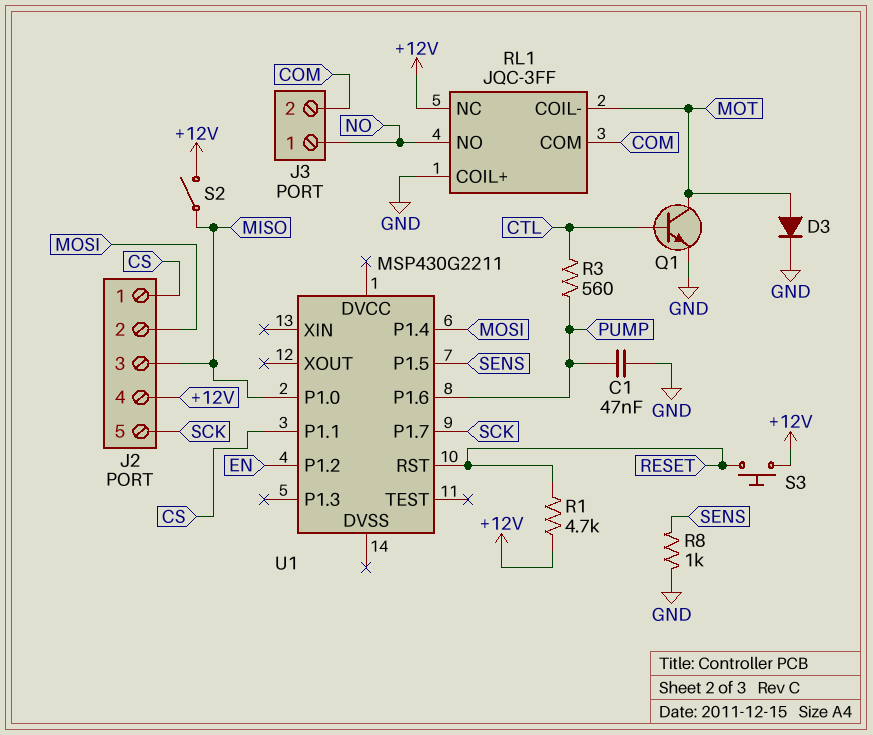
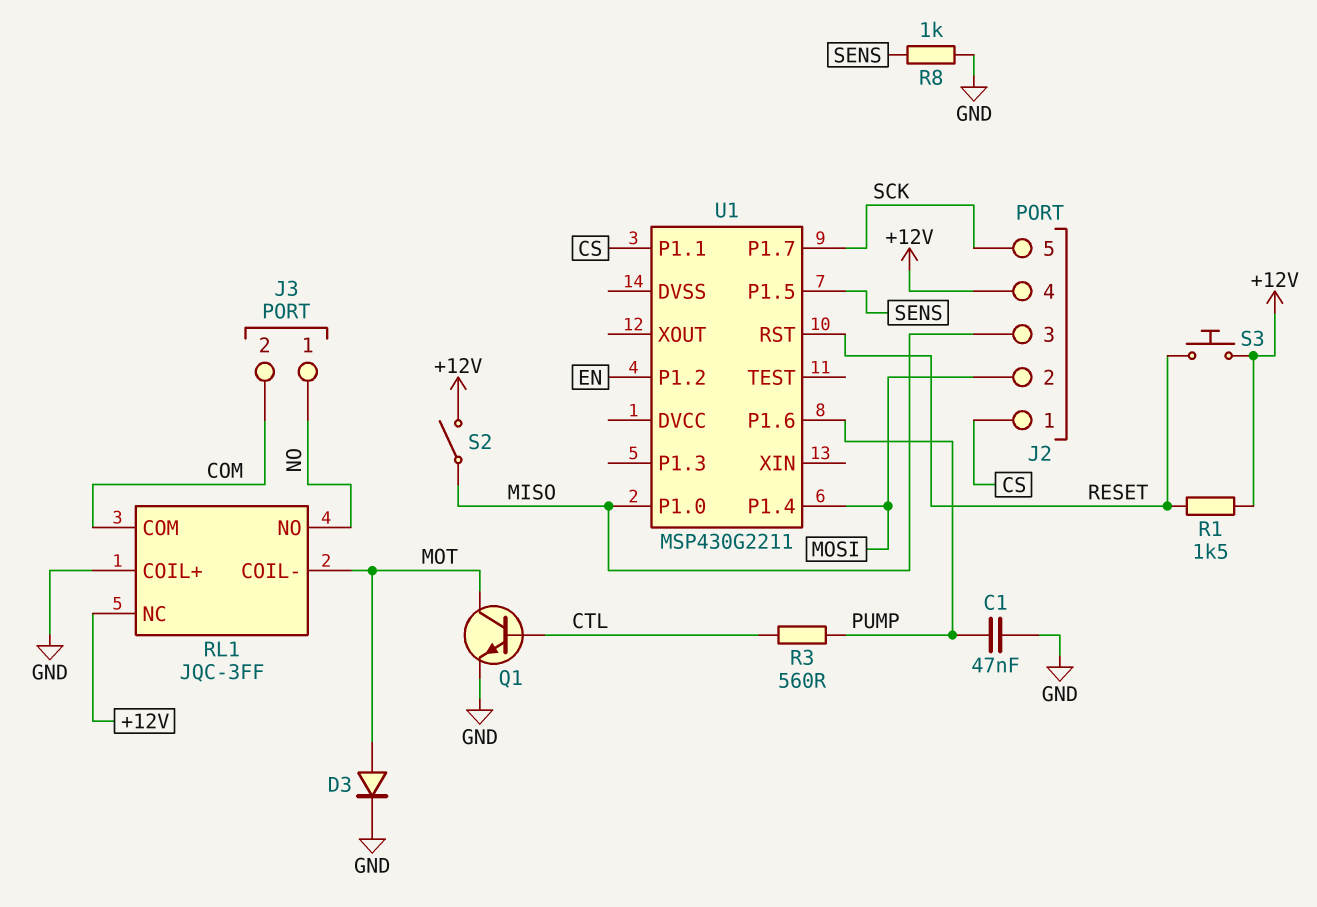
R1: 4.7k (+12V, RESET) -> 1.5k (+12V, RESET)

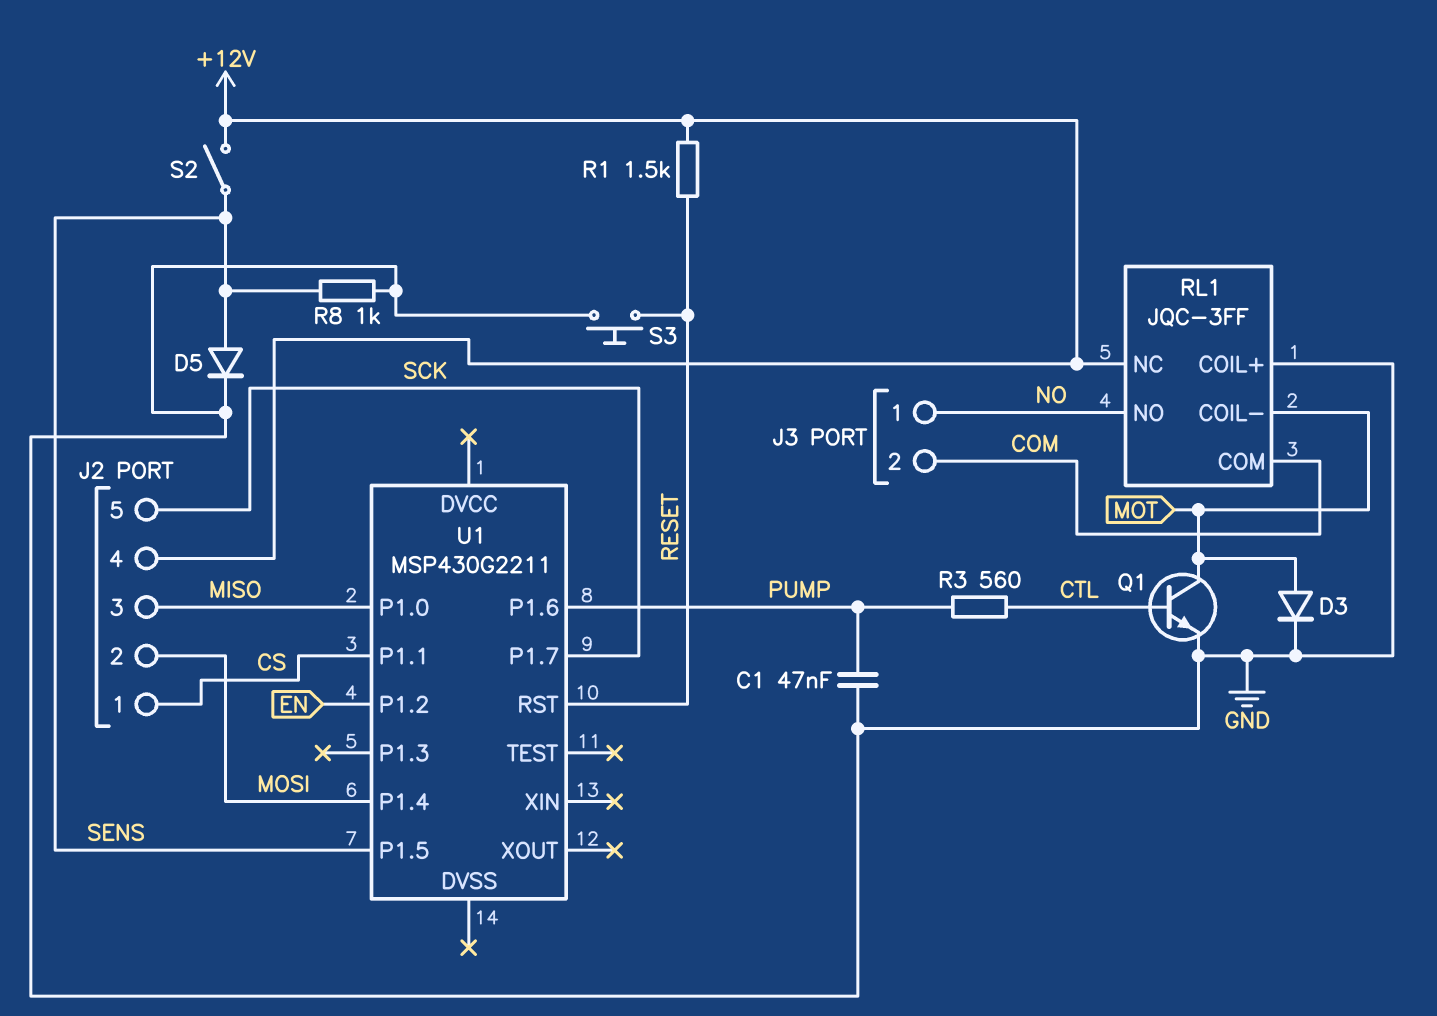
D5: none -> diode (A SENS, K GND)
S2: switch (+12V, MISO) -> switch (+12V, SENS)
S3: button (+12V, RESET) -> button (GND, RESET)

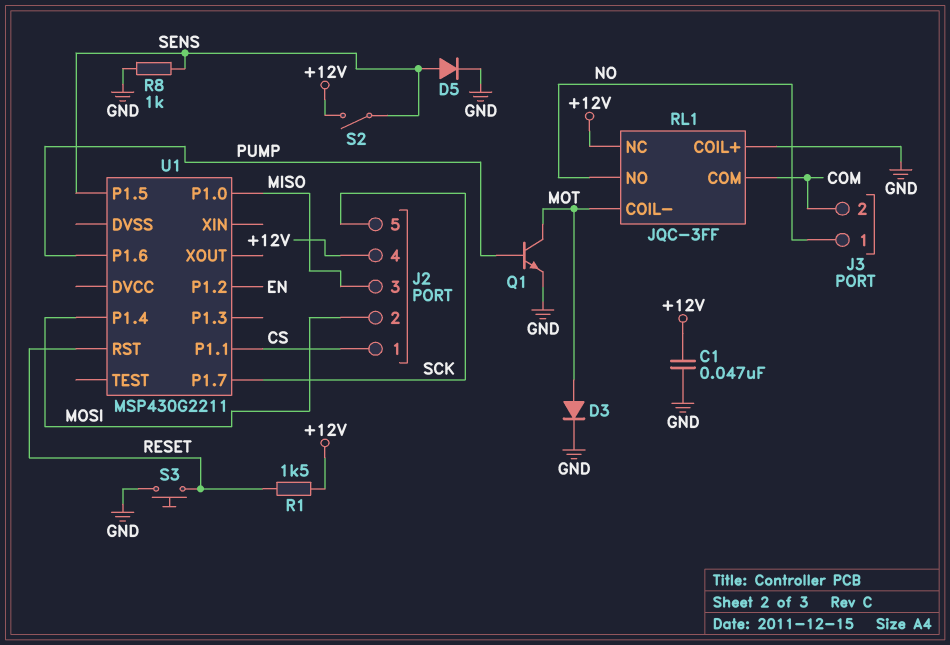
C1: 47nF (GND, PUMP) -> 47nF (+12V, GND)
Q1: NPN (B CTL, C MOT, E GND) -> NPN (B PUMP, C MOT, E GND)
R3: 560 (CTL, PUMP) -> none

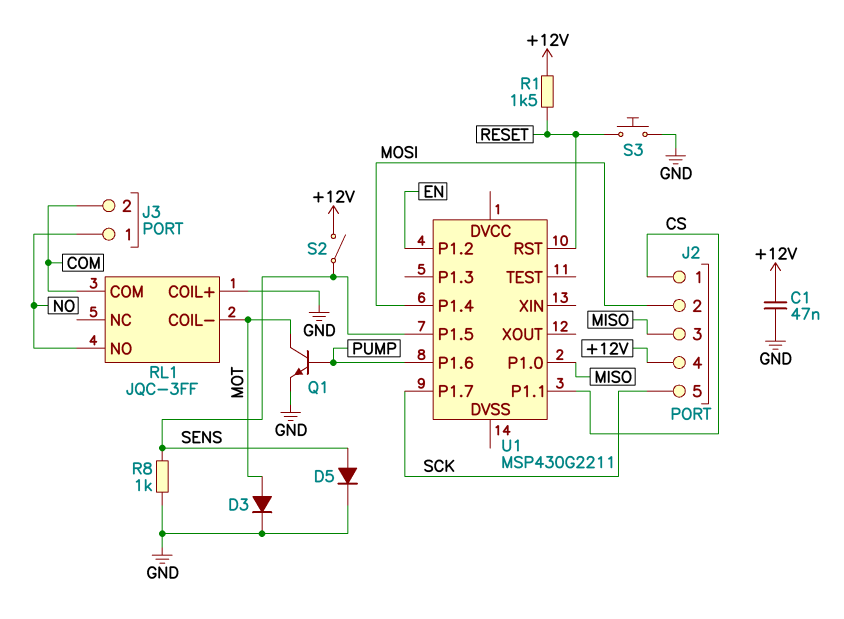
RL1 pin NC: +12V -> none

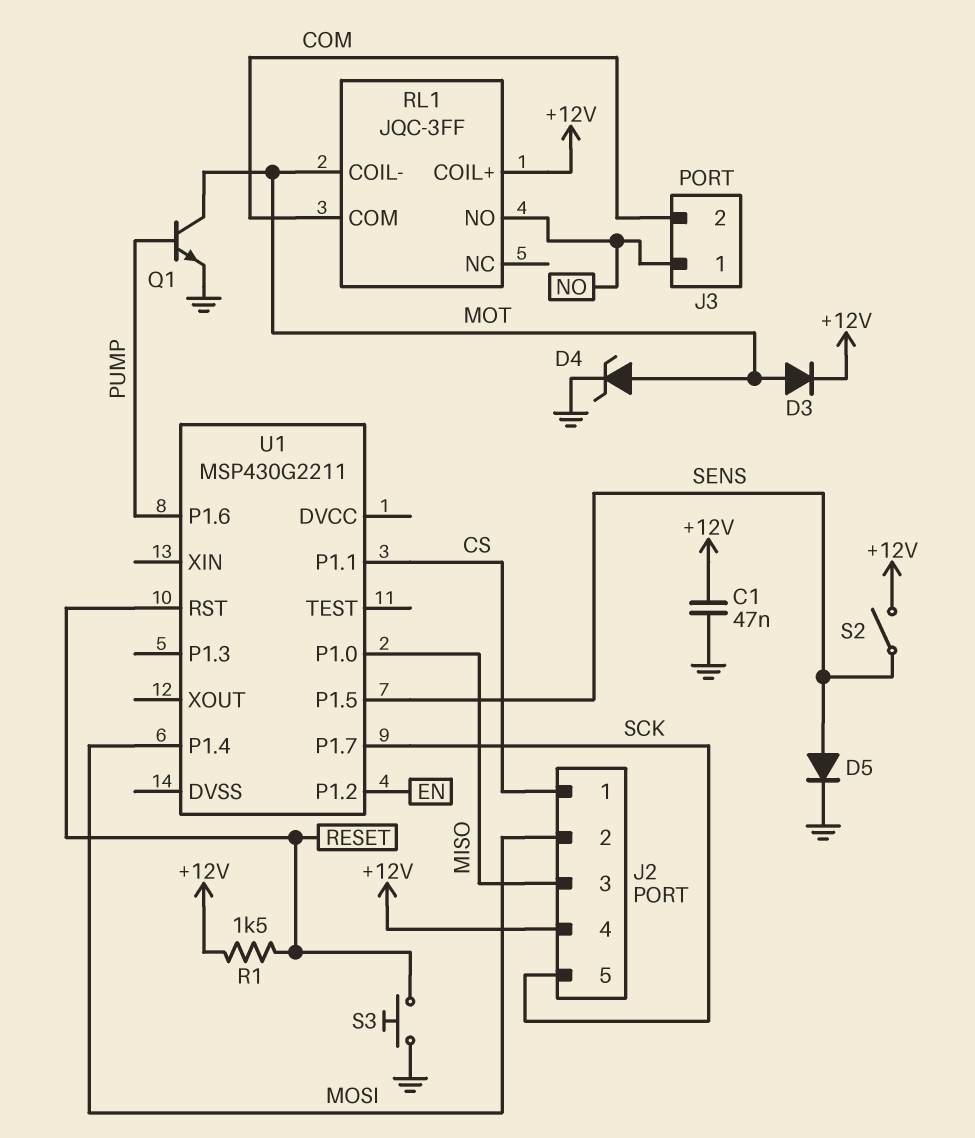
D3: diode (A MOT, K GND) -> diode (A MOT, K +12V)
D4: none -> zener (A MOT, K GND)
R8: 1k (GND, SENS) -> none
RL1 pin COIL+: GND -> +12V

